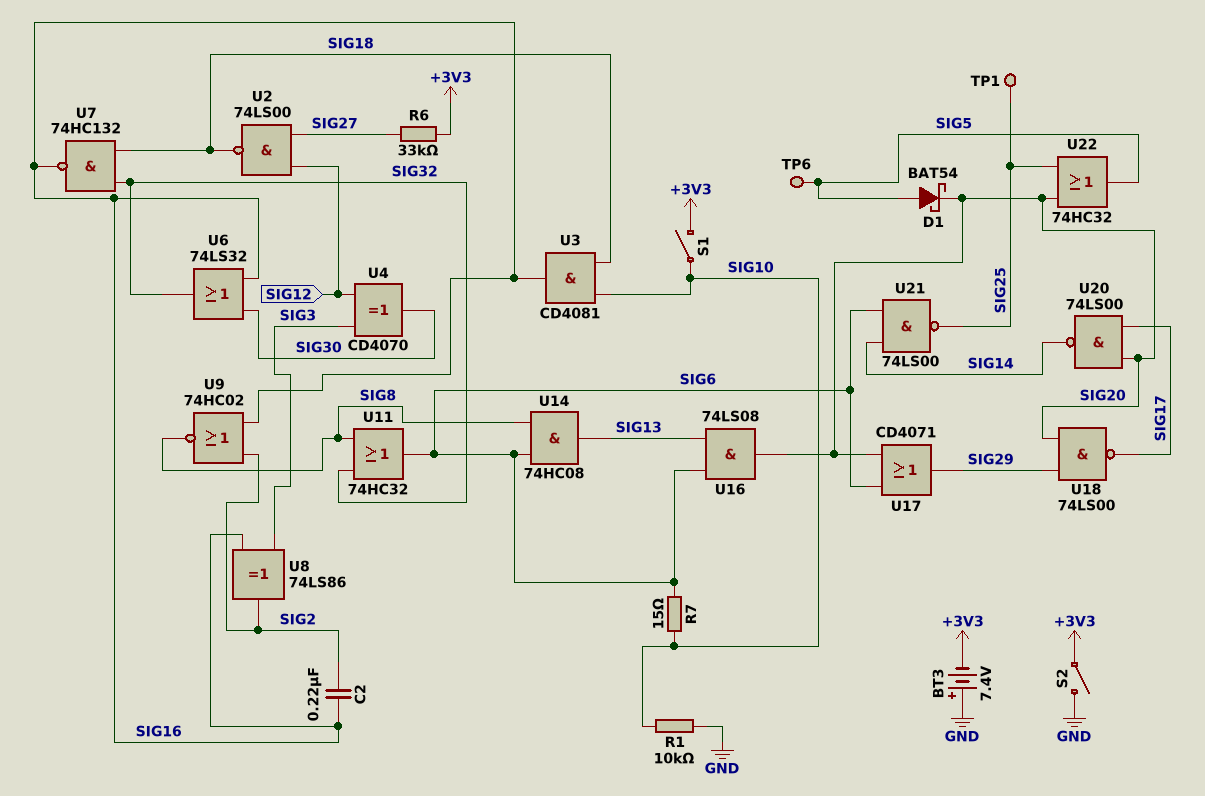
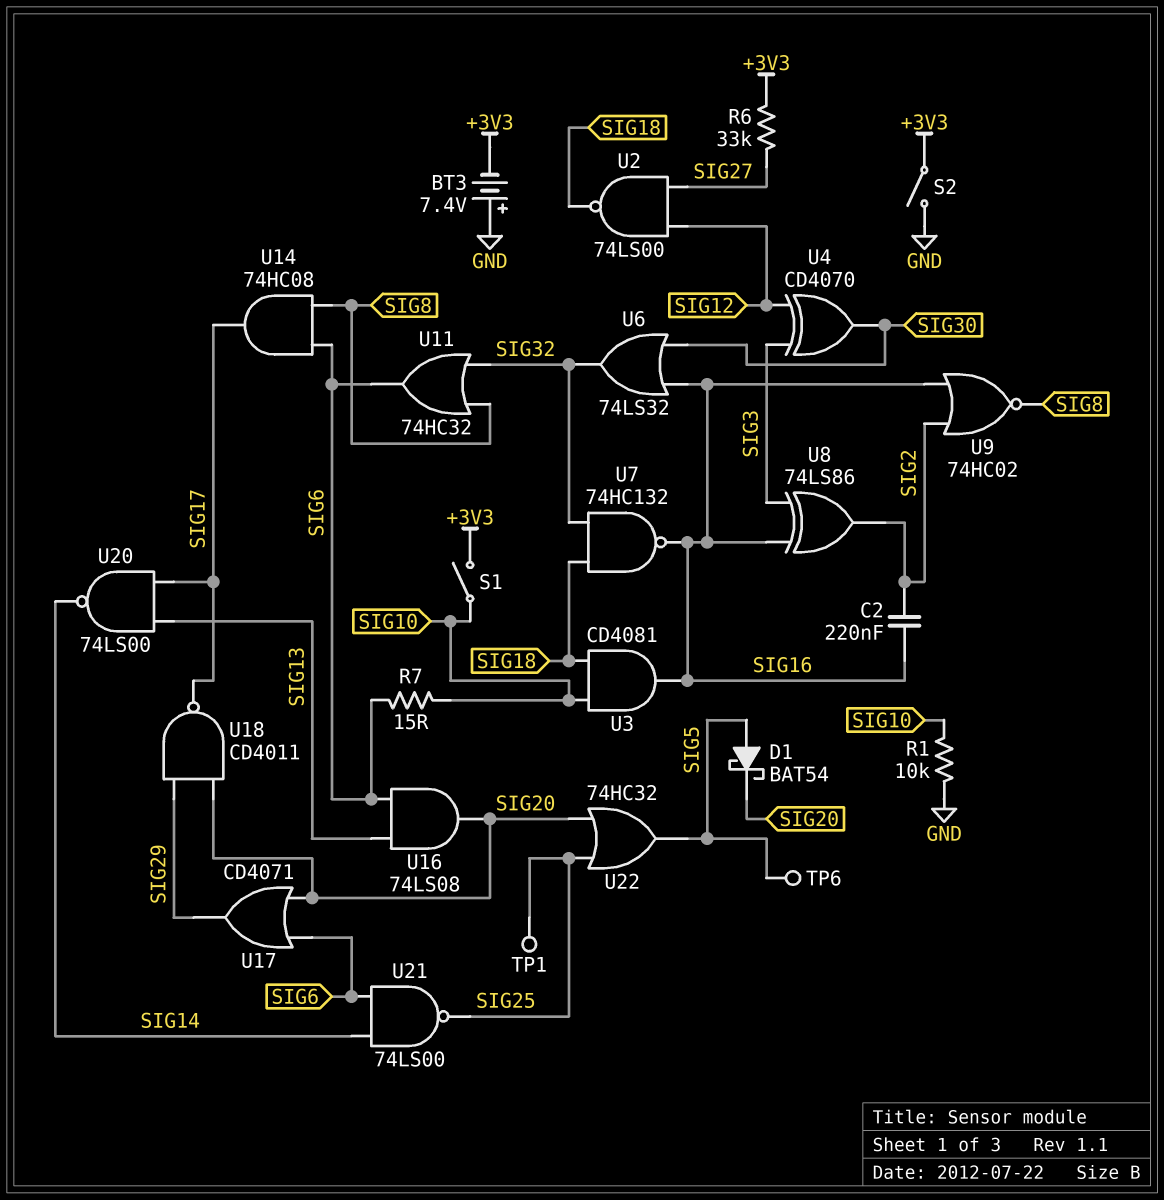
U14: AND 74HC08 (in SIG6, in SIG8, out SIG13) -> AND 74HC08 (in SIG6, in SIG8, out SIG17)
U18: NAND 74LS00 (in SIG20, in SIG29, out SIG17) -> NAND CD4011 (in SIG20, in SIG29, out SIG17)
U20: NAND 74LS00 (in SIG17, in SIG20, out SIG14) -> NAND 74LS00 (in SIG13, in SIG17, out SIG14)

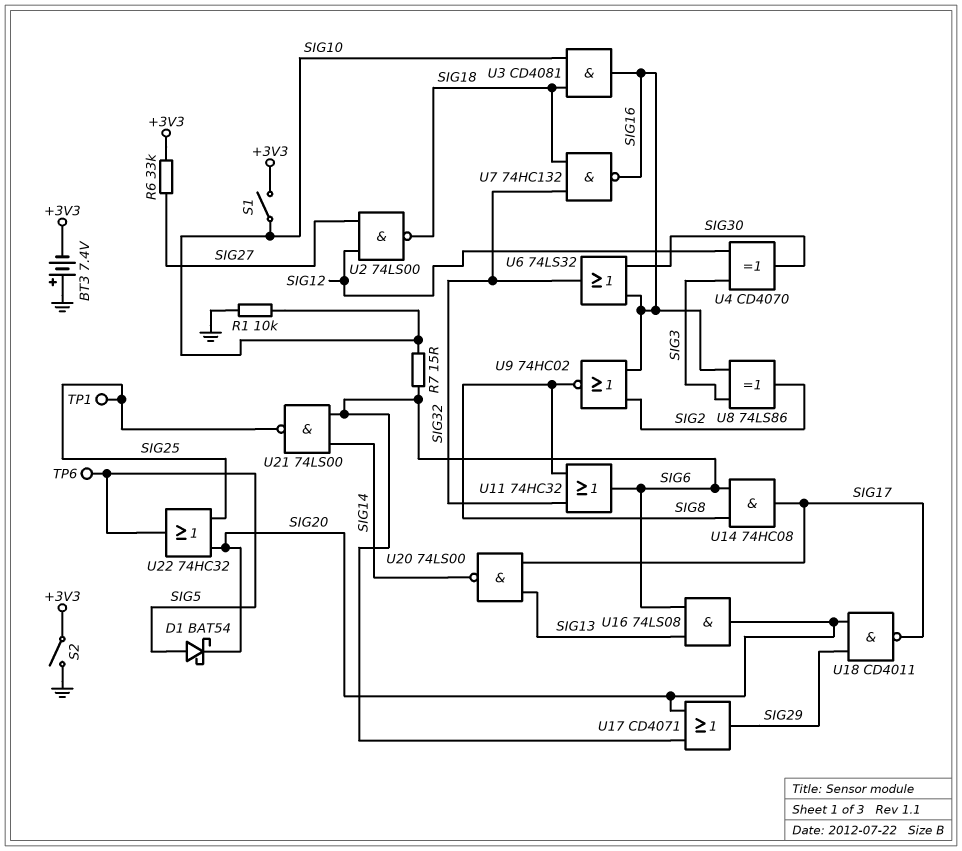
C2: 220nF (SIG2, SIG16) -> none

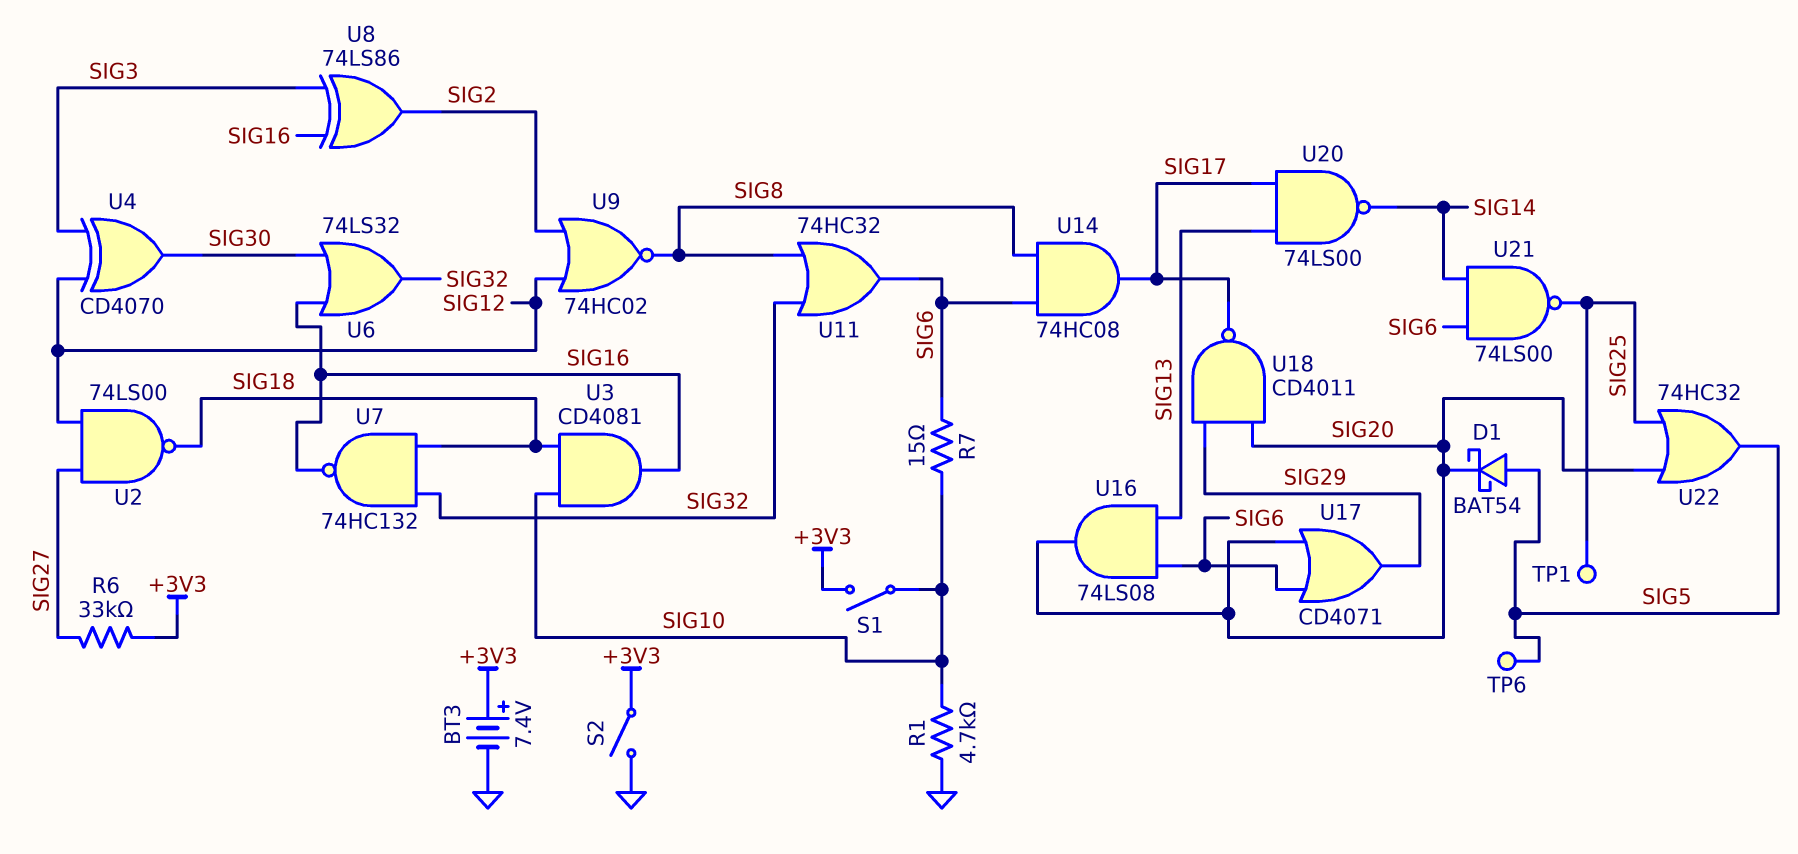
BT3: 7.4V (plus GND, minus +3V3) -> 7.4V (plus +3V3, minus GND)
R1: 10k (GND, SIG10) -> 4.7k (GND, SIG10)
U9: NOR 74HC02 (in SIG2, in SIG16, out SIG8) -> NOR 74HC02 (in SIG2, in SIG12, out SIG8)

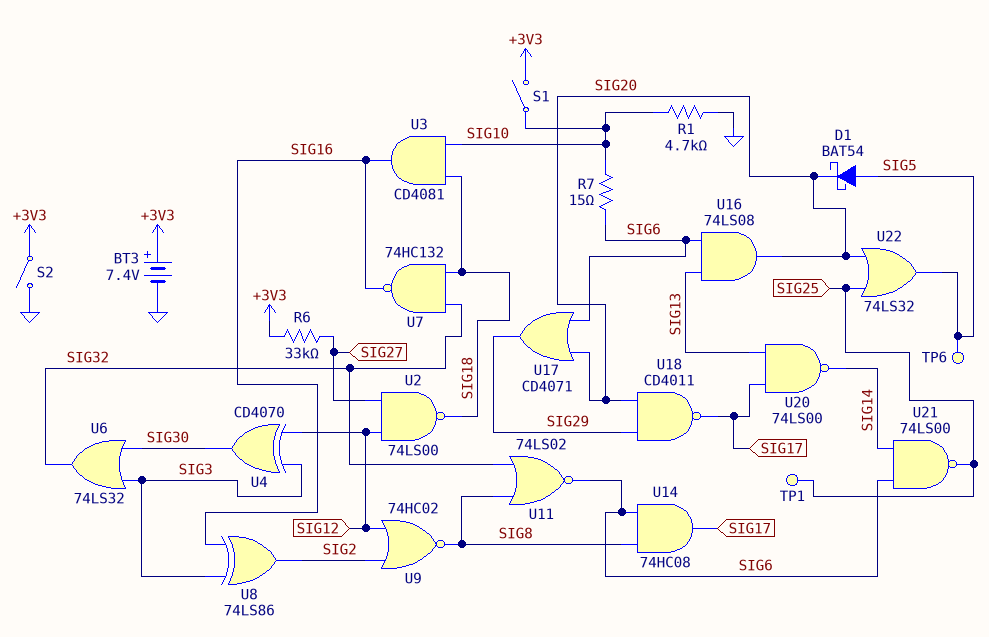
U6: OR 74LS32 (in SIG16, in SIG30, out SIG32) -> OR 74LS32 (in SIG3, in SIG30, out SIG32)
U11: OR 74HC32 (in SIG8, in SIG32, out SIG6) -> NOR 74LS02 (in SIG8, in SIG32, out SIG6)
U22: OR 74HC32 (in SIG20, in SIG25, out SIG5) -> OR 74LS32 (in SIG20, in SIG25, out SIG5)

